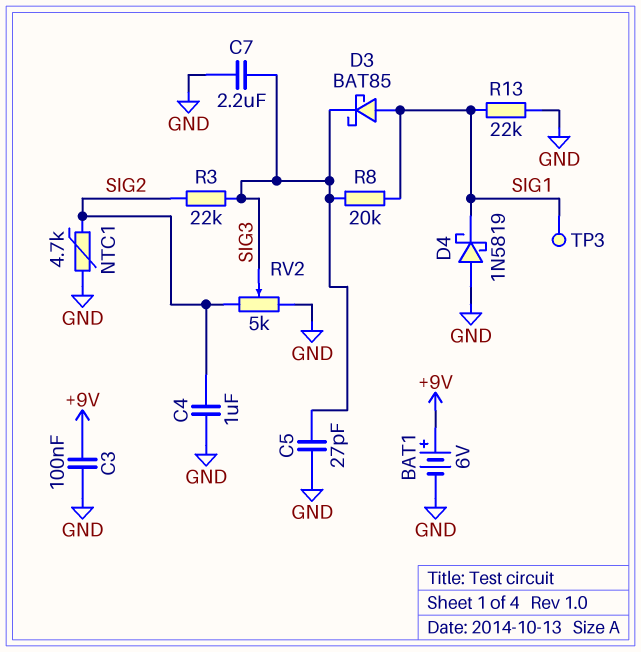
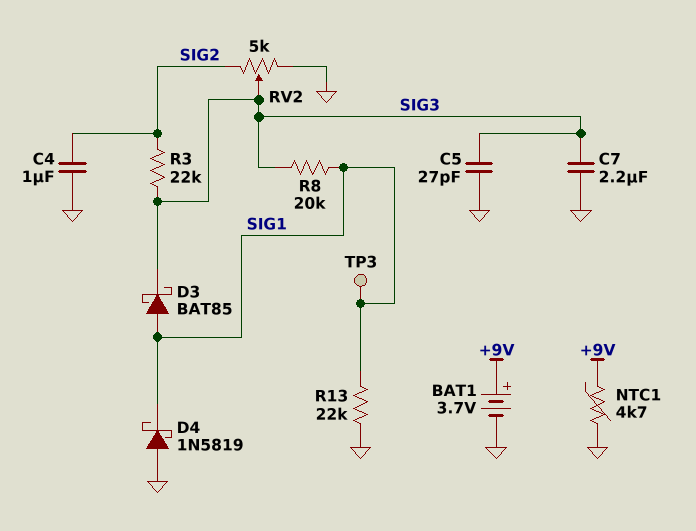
BAT1: 6V (plus +9V, minus GND) -> 3.7V (plus +9V, minus GND)
C3: 100nF (+9V, GND) -> none
NTC1: 4.7k (GND, SIG2) -> 4.7k (+9V, GND)

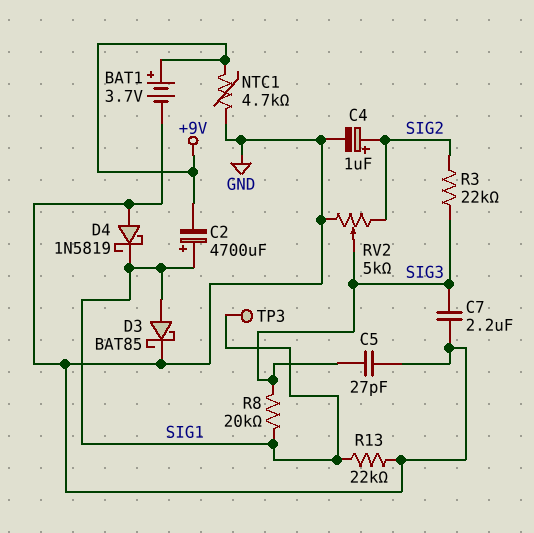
C2: none -> 4700uF (plus SIG1, minus +9V)
C4: 1uF (GND, SIG2) -> 1uF (plus SIG2, minus GND)
D3: schottky BAT85 (A SIG1, K SIG3) -> schottky BAT85 (A SIG1, K GND)

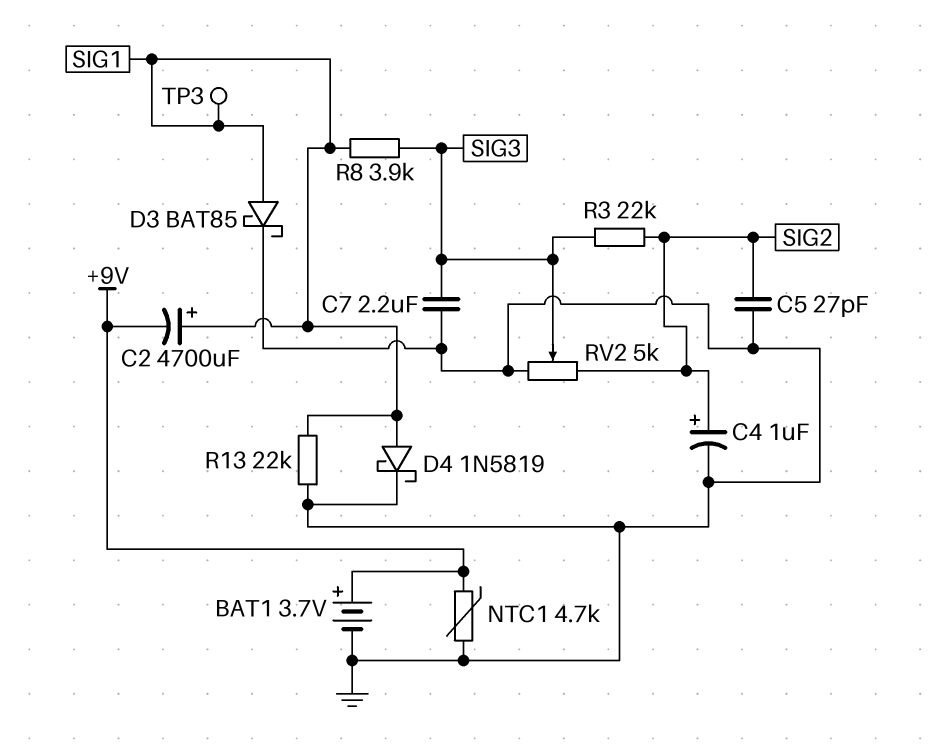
C5: 27pF (GND, SIG3) -> 27pF (GND, SIG2)
D4: schottky 1N5819 (A GND, K SIG1) -> schottky 1N5819 (A SIG1, K GND)
R8: 20k (SIG1, SIG3) -> 3.9k (SIG1, SIG3)

